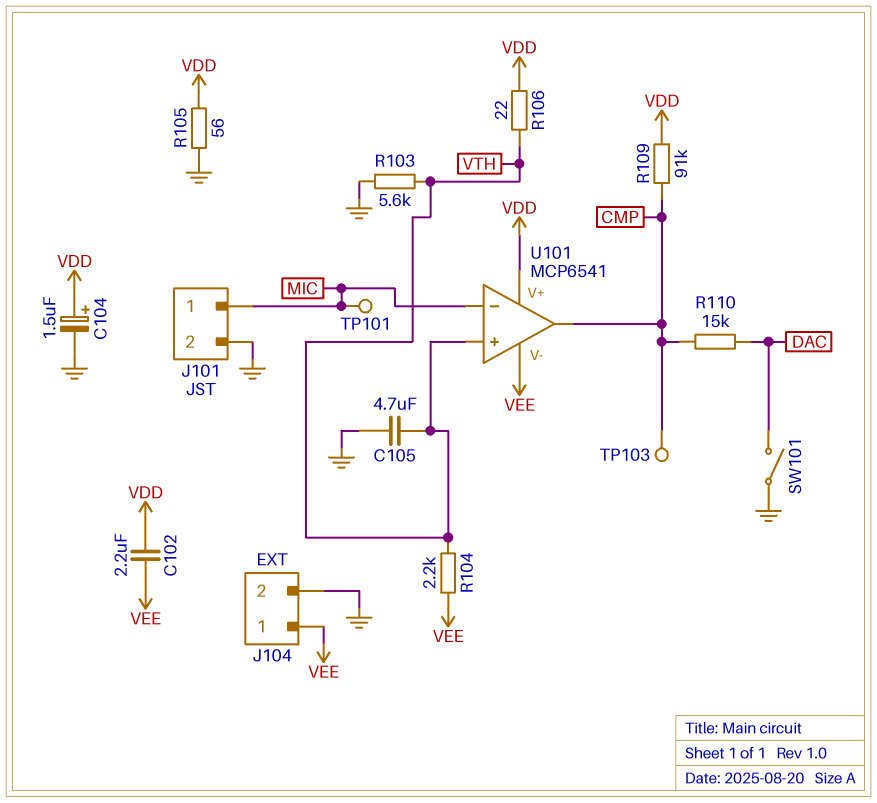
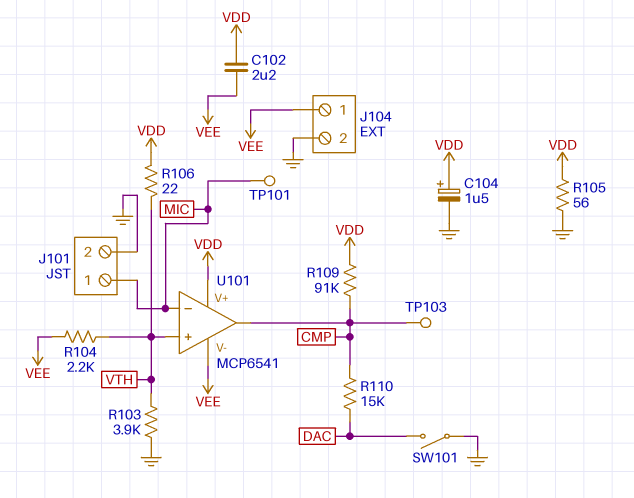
C105: 4.7uF (GND, VTH) -> none
R103: 5.6k (GND, VTH) -> 3.9k (GND, VTH)

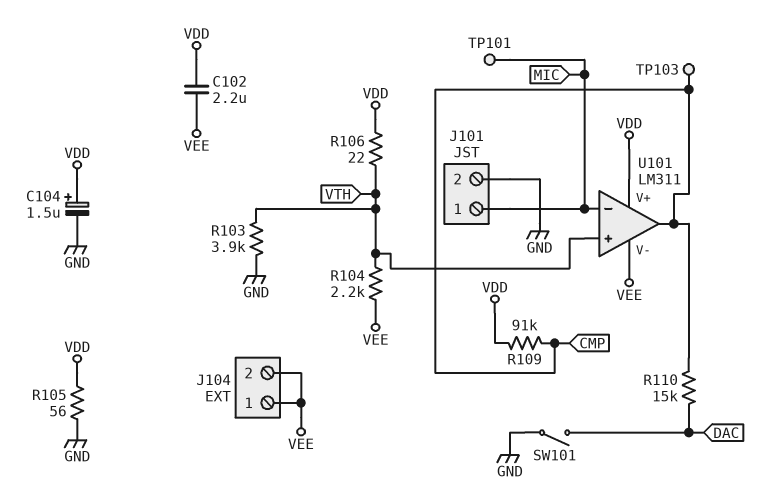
J104 pin 2: GND -> VEE
U101: MCP6541 -> LM311

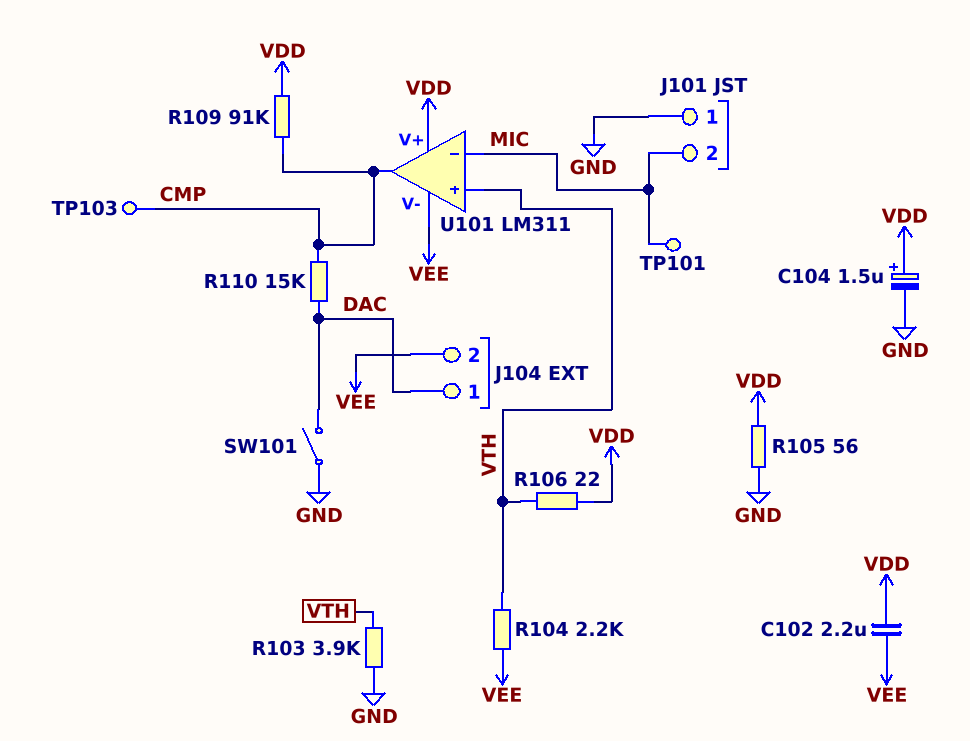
J101 pin 1: MIC -> GND
J101 pin 2: GND -> MIC
J104 pin 1: VEE -> DAC

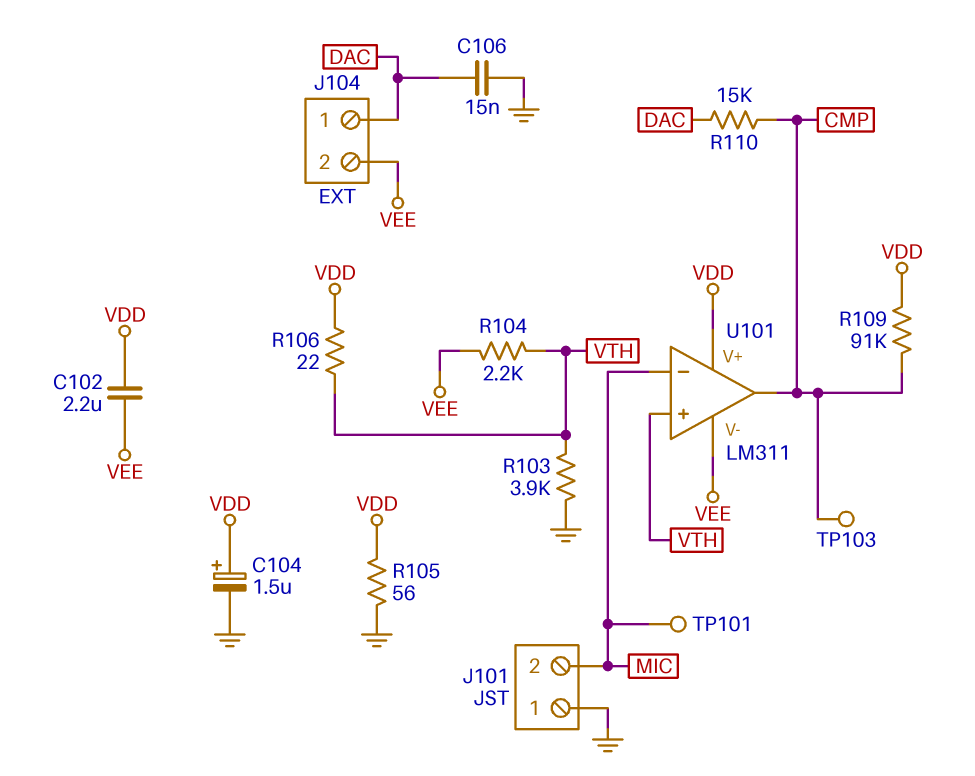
C106: none -> 15nF (DAC, GND)
SW101: switch (DAC, GND) -> none

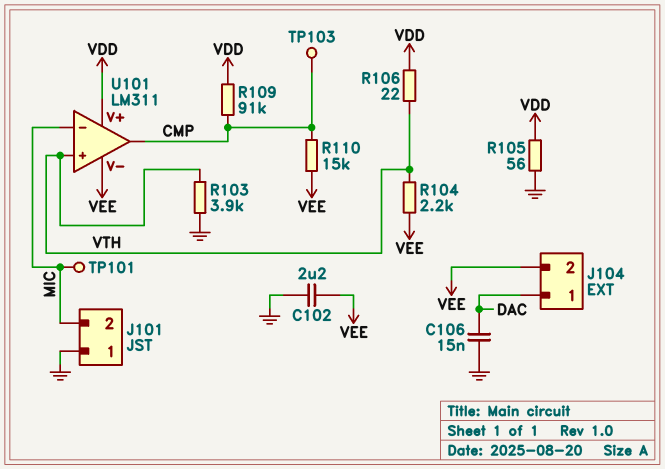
C102: 2.2uF (VDD, VEE) -> 2.2uF (GND, VEE)
C104: 1.5uF (plus VDD, minus GND) -> none
R110: 15k (CMP, DAC) -> 15k (CMP, VEE)

